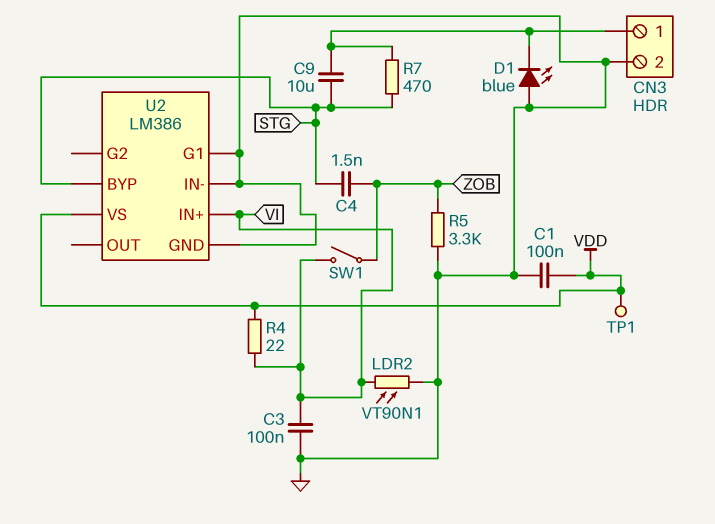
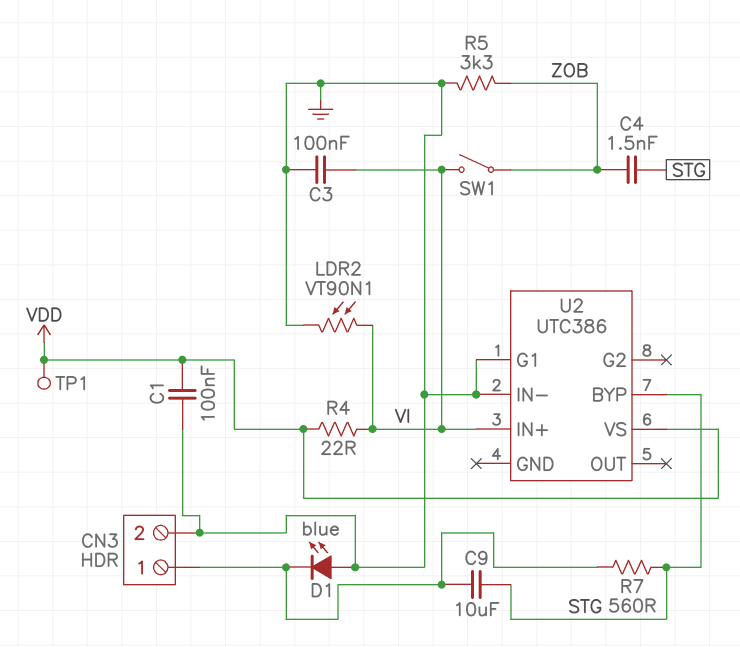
R7: 470 (CN3/1, STG) -> 560 (CN3/1, STG)
U2: LM386 -> UTC386
U2 pin GND: GND -> none

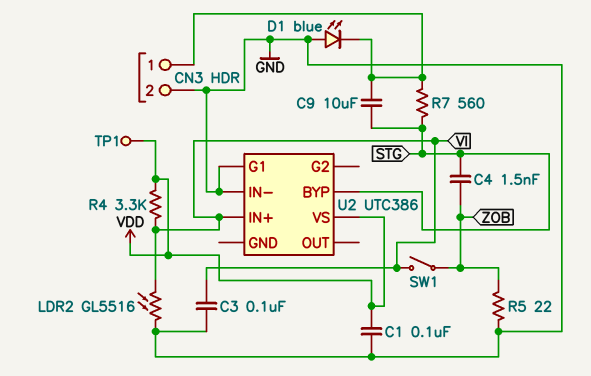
LDR2: VT90N1 (GND, VI) -> GL5516 (GND, VI)
R4: 22 (VDD, VI) -> 3.3k (VDD, VI)
R5: 3.3k (GND, ZOB) -> 22 (GND, ZOB)

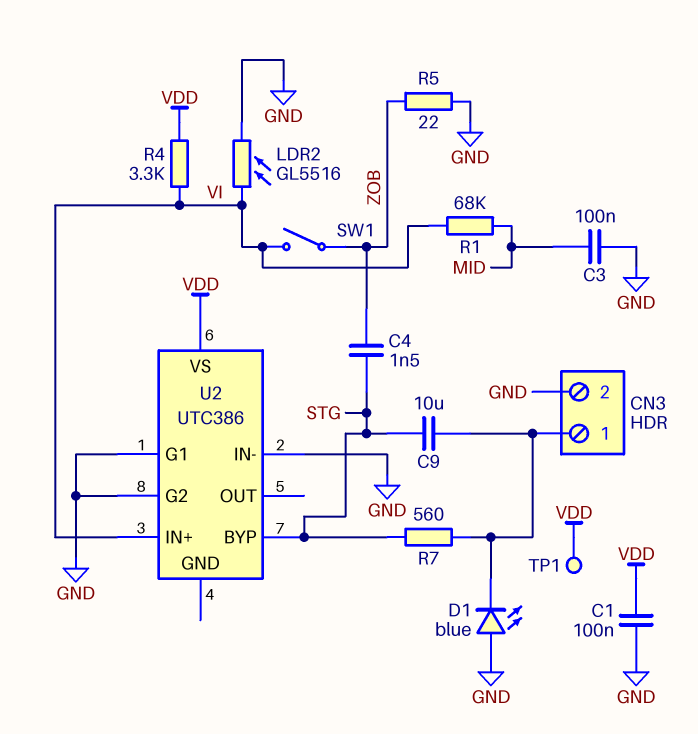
C3: 100nF (GND, VI) -> 100nF (GND, MID)
R1: none -> 68k (MID, VI)
U2 pin G2: none -> GND

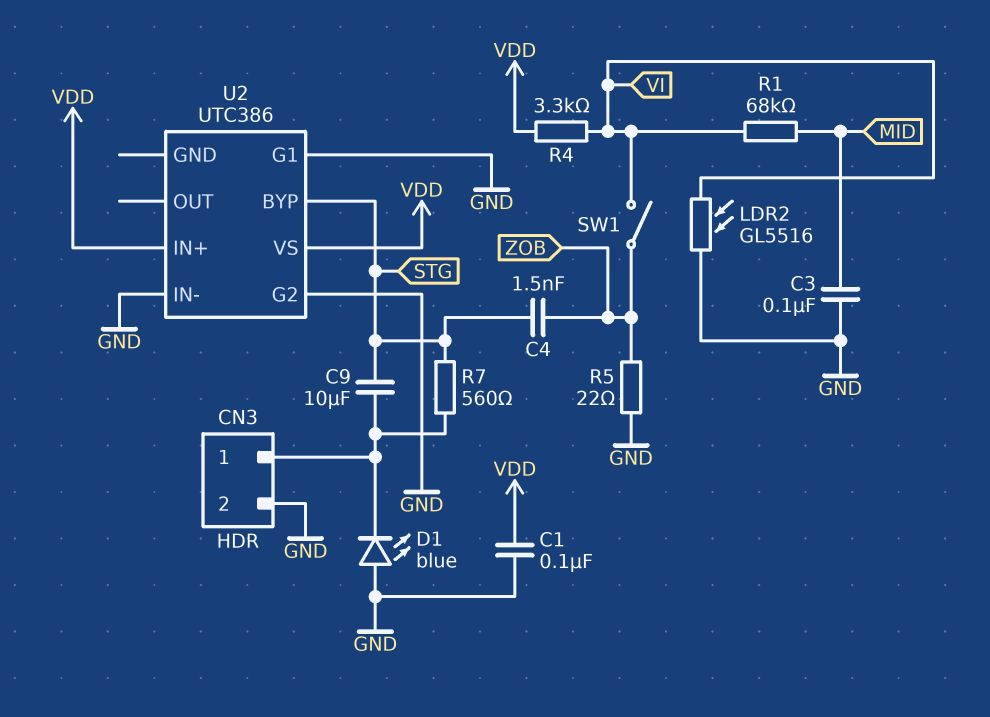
TP1: test point (VDD) -> none
U2 pin IN+: VI -> VDD

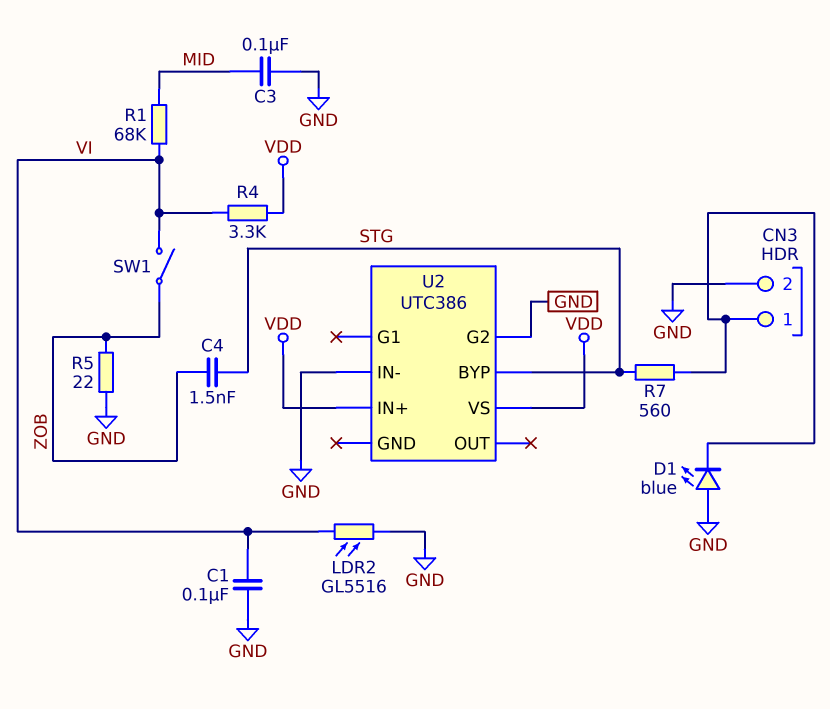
C1: 100nF (GND, VDD) -> 100nF (GND, VI)
C9: 10uF (CN3/1, STG) -> none
U2 pin G1: GND -> none

